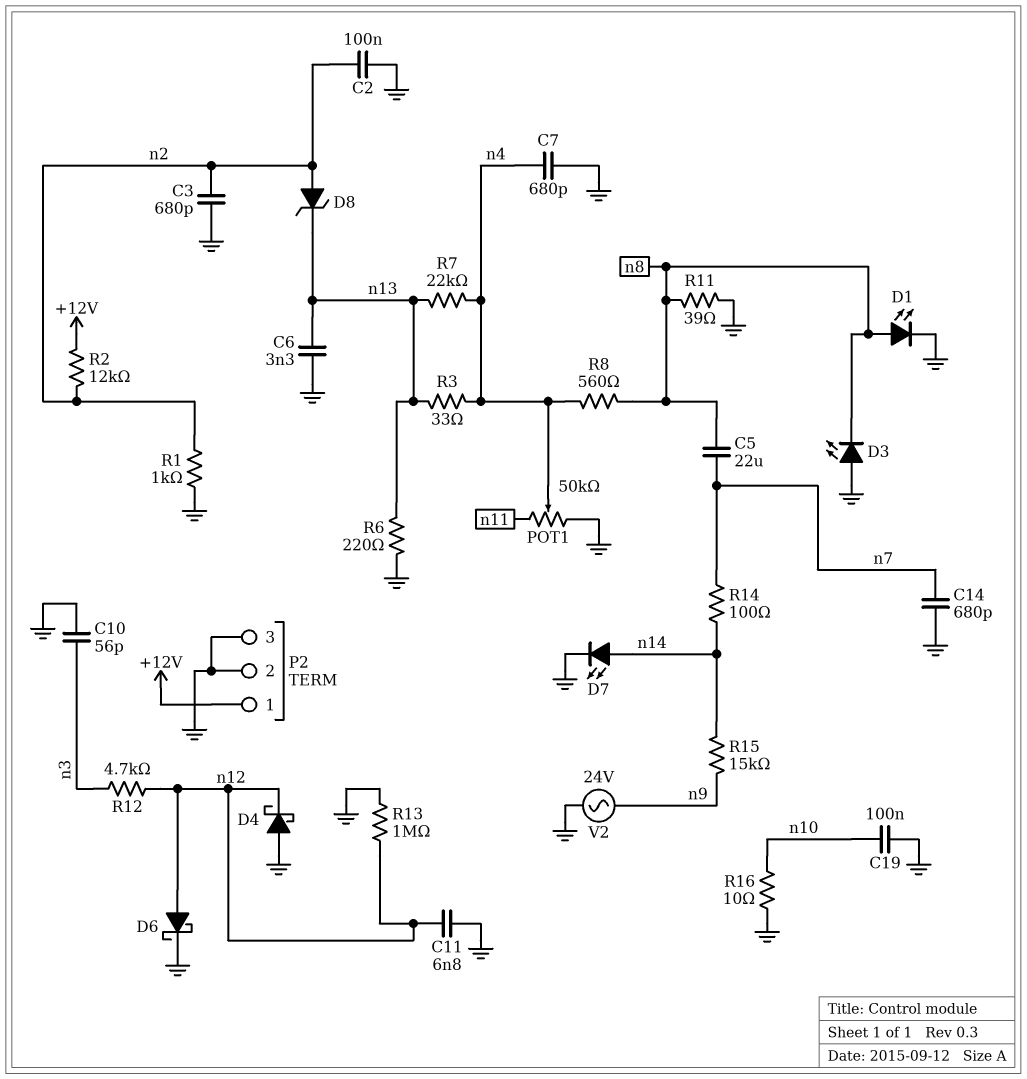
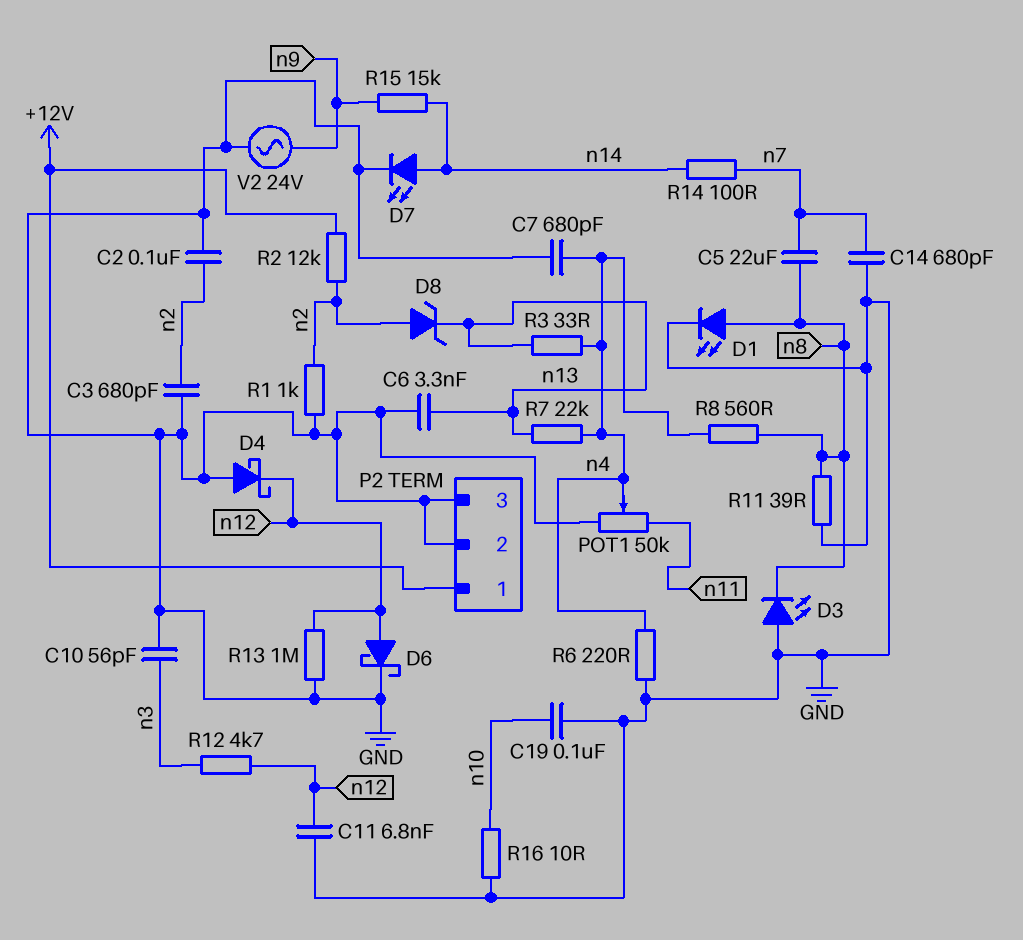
R6: 220 (GND, n13) -> 220 (GND, n4)

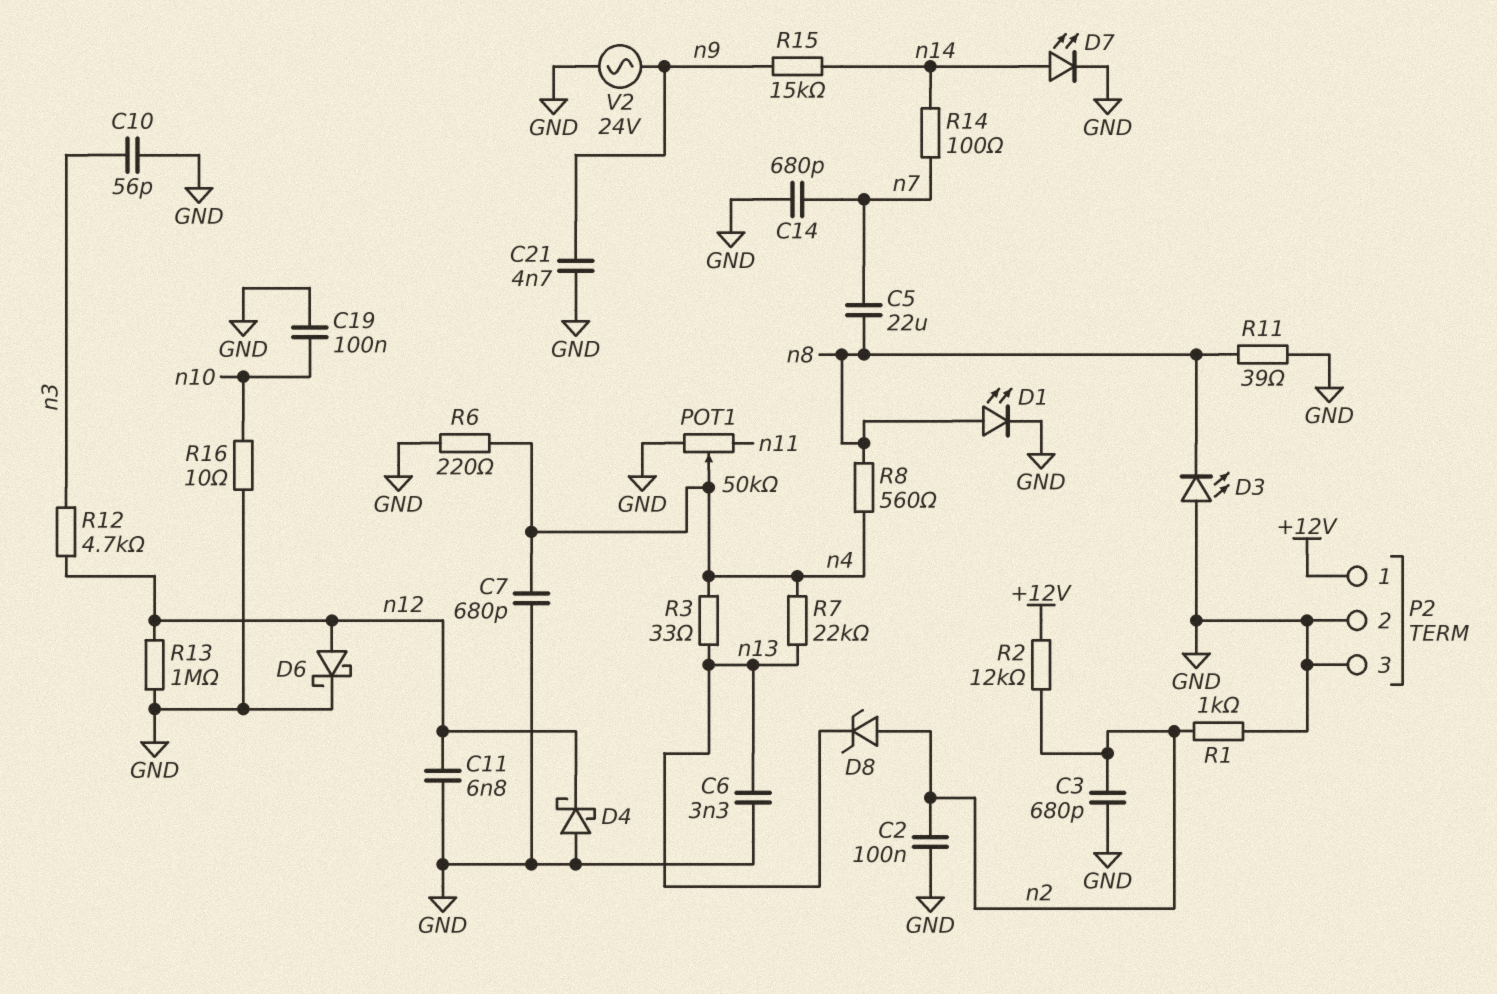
C21: none -> 4.7nF (GND, n9)

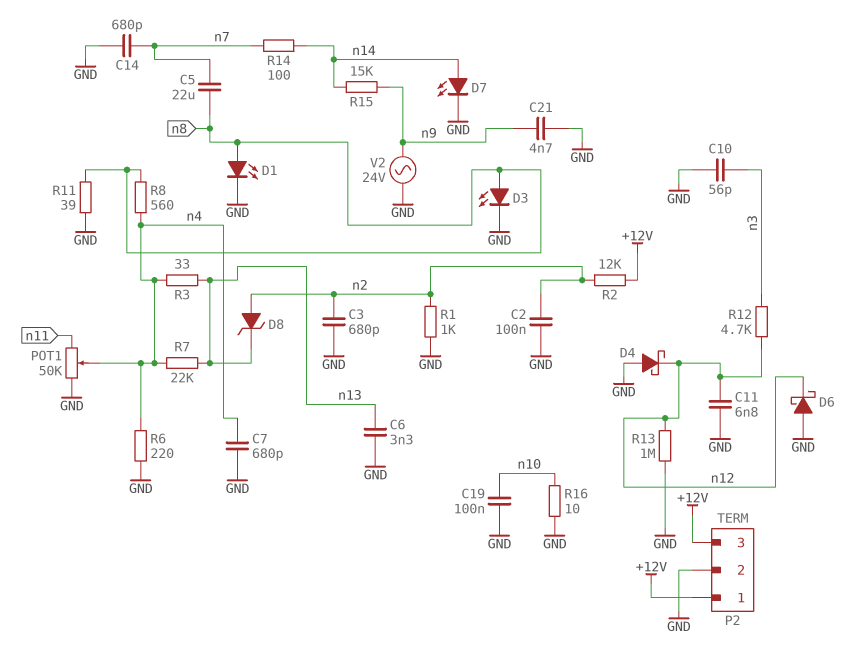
D3: LED (A GND, K n8) -> LED (A n8, K GND)
D6: schottky (A n12, K GND) -> schottky (A GND, K n12)
P2 pin 3: GND -> +12V

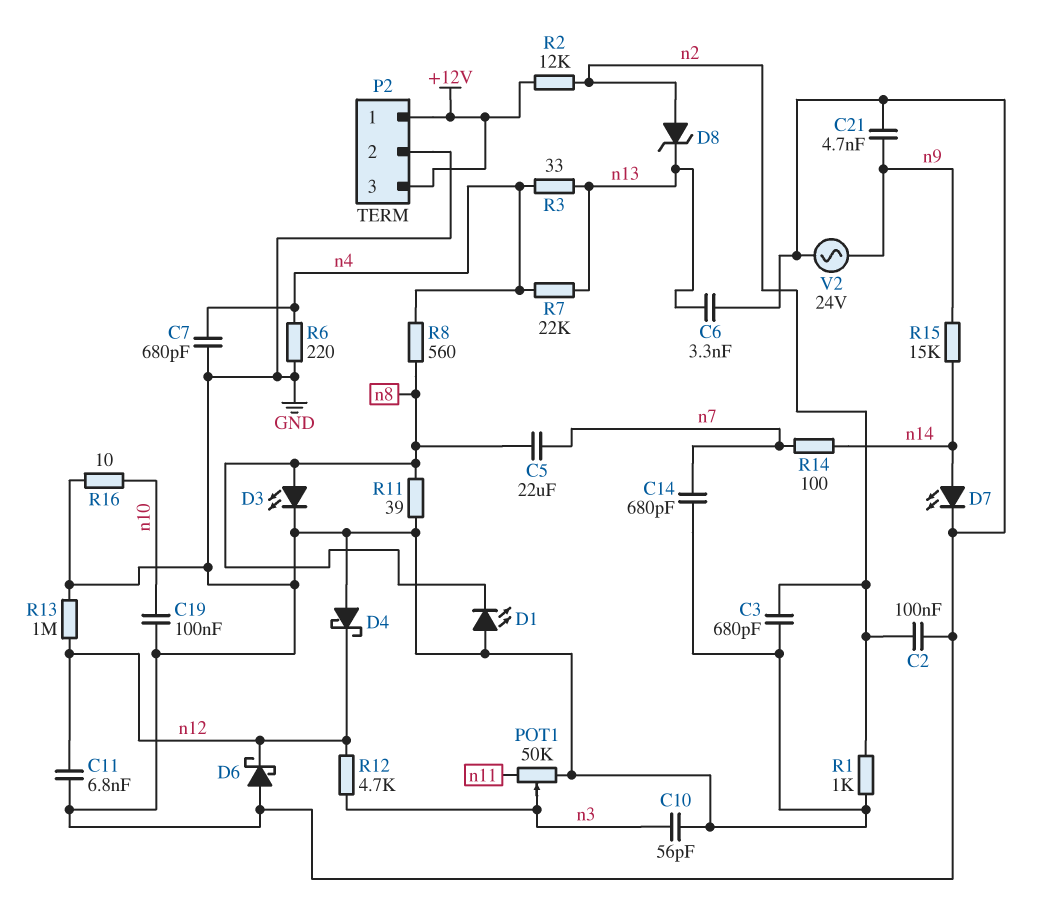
D1: LED (A n8, K GND) -> LED (A GND, K n8)
POT1: 50k (GND, n11, wiper n4) -> 50k (GND, n11, wiper n3)

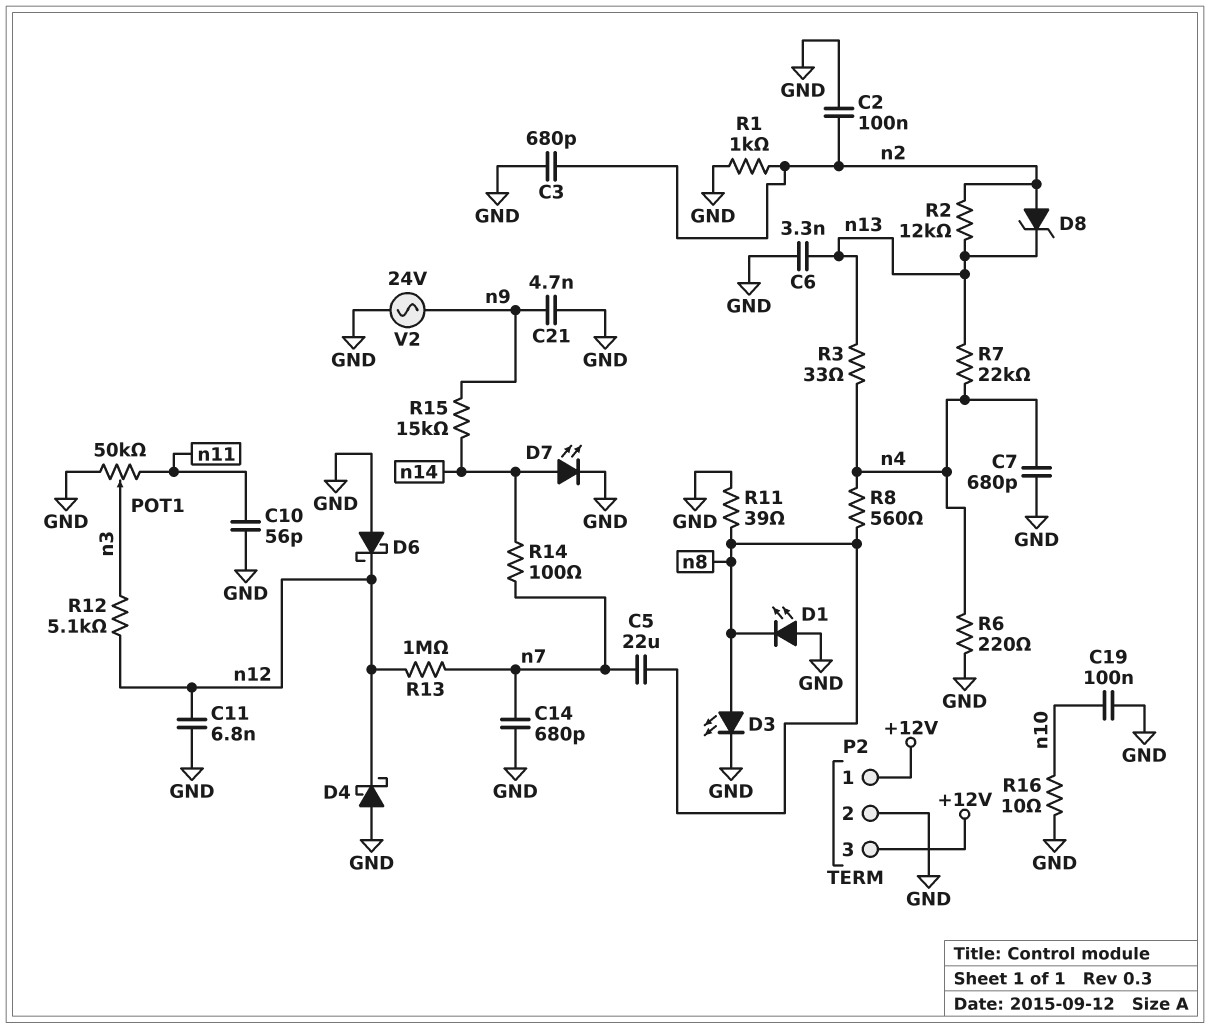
C10: 56pF (GND, n3) -> 56pF (GND, n11)
R2: 12k (+12V, n2) -> 12k (n2, n13)
R12: 4.7k (n3, n12) -> 5.1k (n3, n12)
R13: 1M (GND, n12) -> 1M (n7, n12)

